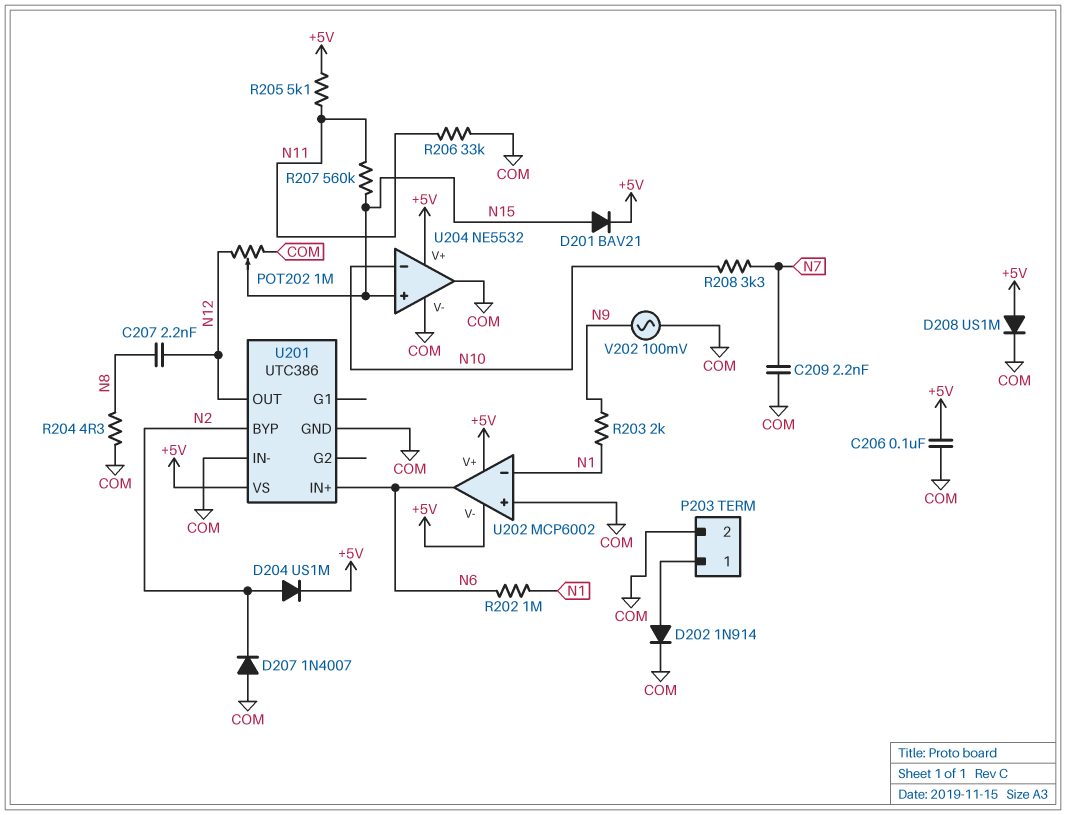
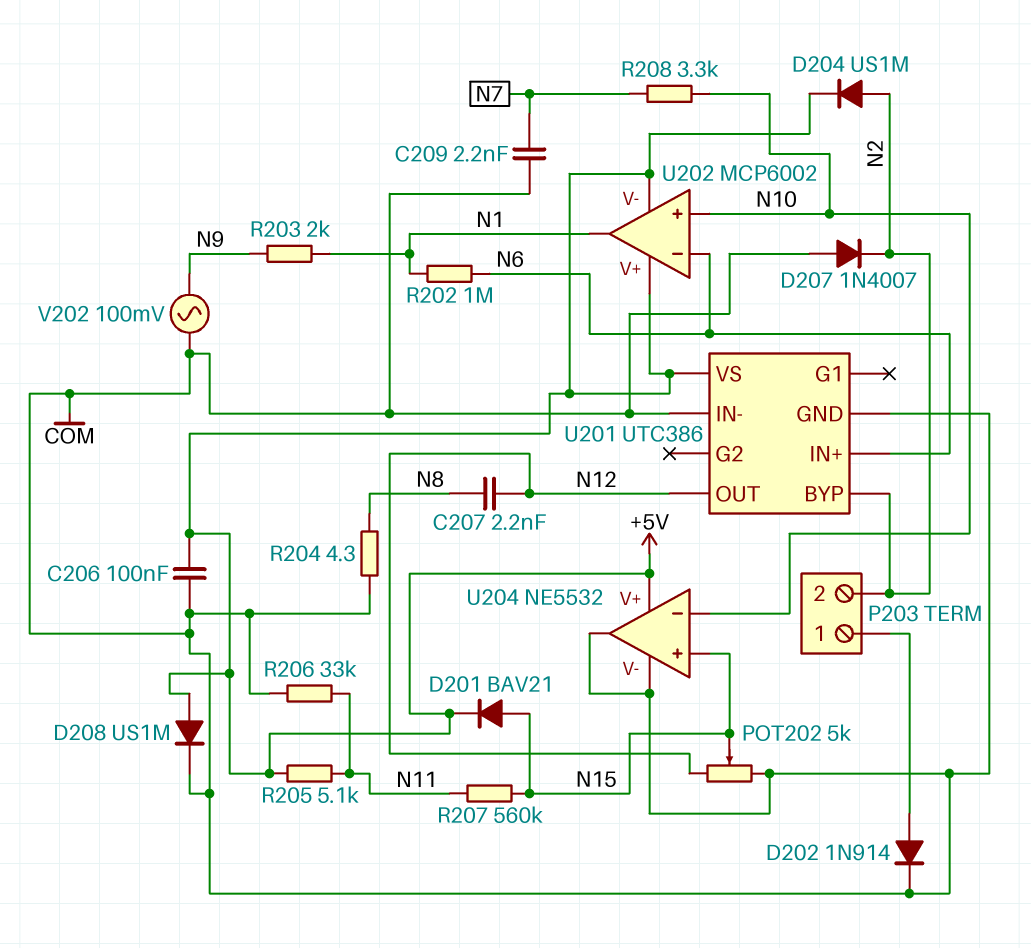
P203 pin 2: COM -> N2
POT202: 1M (COM, N12, wiper N15) -> 5k (COM, N12, wiper N15)
U202 pin in+: COM -> N10
U202 pin in-: N1 -> N6
U202 pin out: N6 -> N1

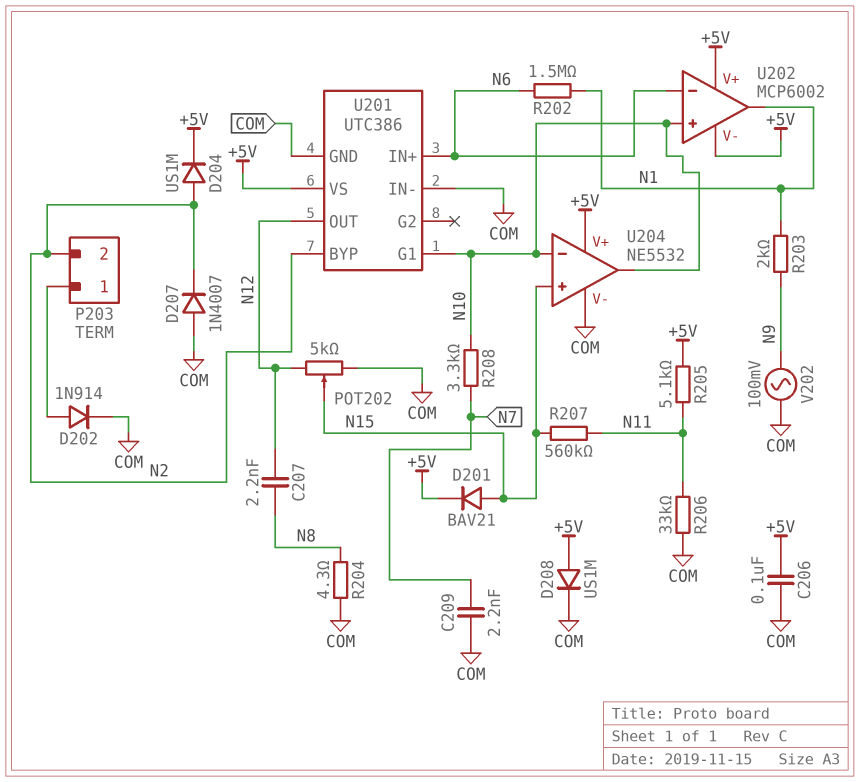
R202: 1M (N1, N6) -> 1.5M (N1, N6)
U201 pin G1: none -> N10
U204 pin out: COM -> N10

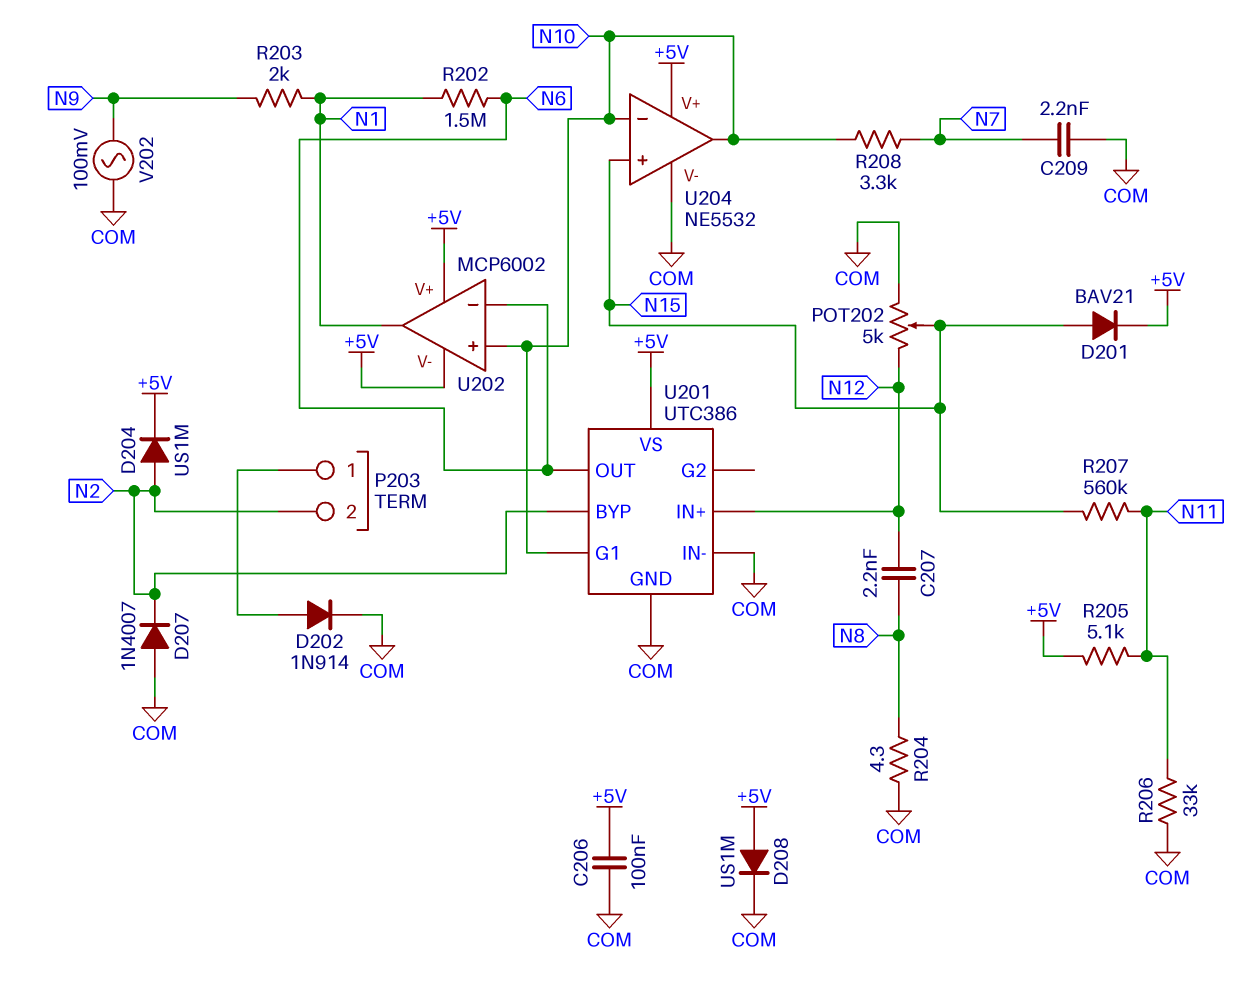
U201 pin IN+: N6 -> N12
U201 pin OUT: N12 -> N6

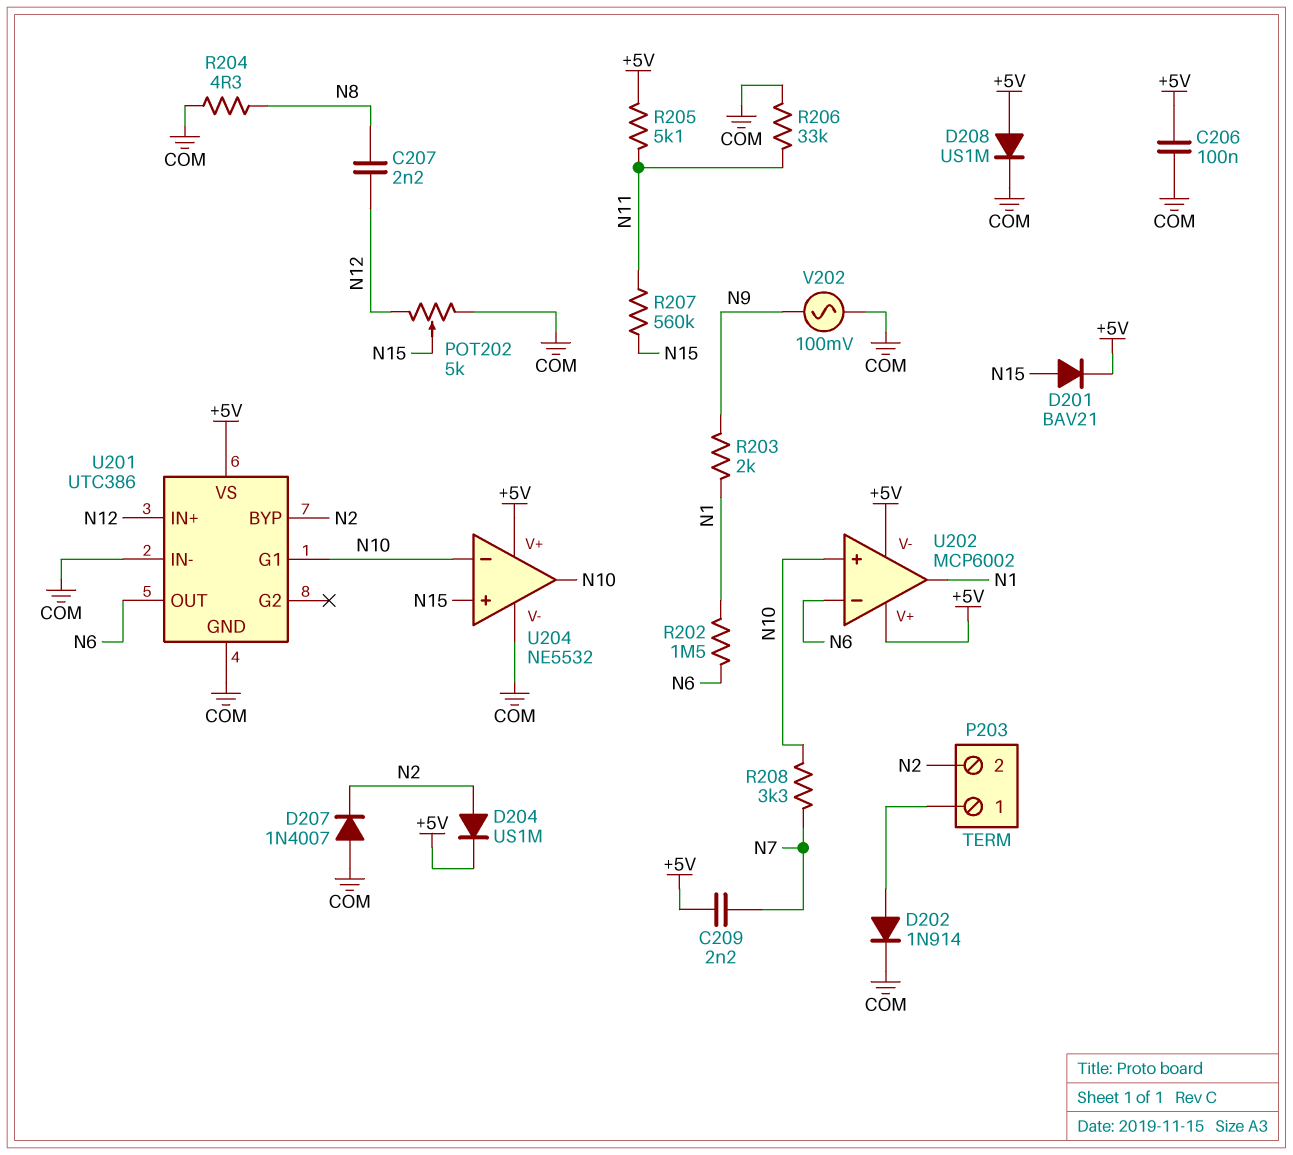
C209: 2.2nF (COM, N7) -> 2.2nF (+5V, N7)

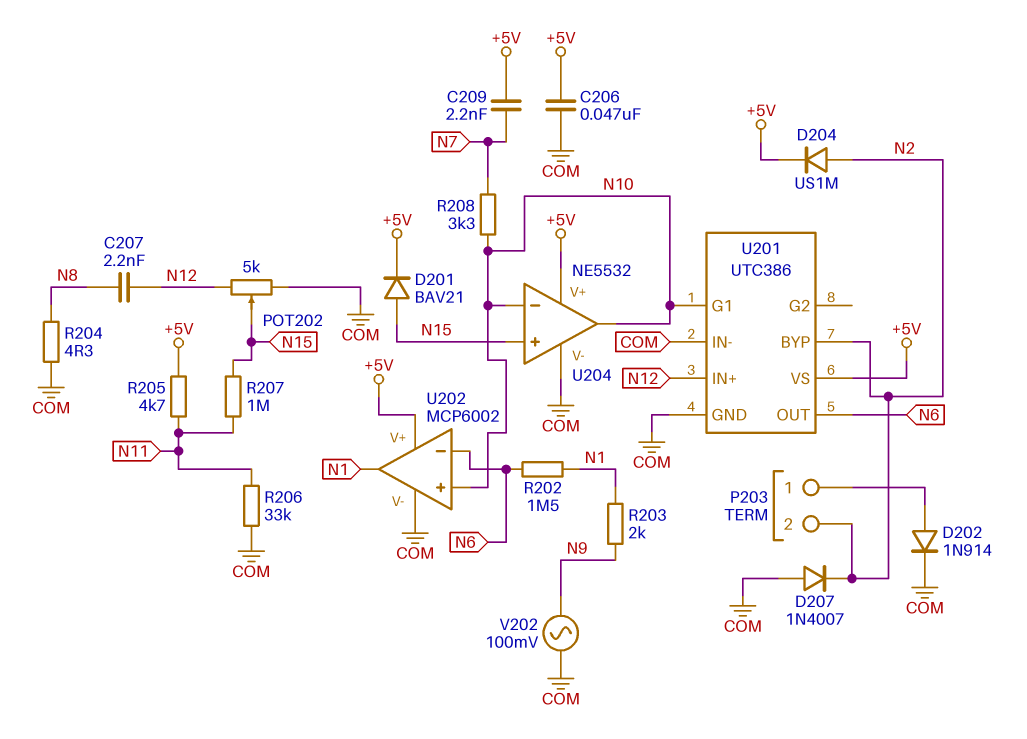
C206: 100nF (+5V, COM) -> 47nF (+5V, COM)
D208: diode US1M (A +5V, K COM) -> none
R205: 5.1k (+5V, N11) -> 4.7k (+5V, N11)
R207: 560k (N11, N15) -> 1M (N11, N15)
U202 pin V-: +5V -> COM

